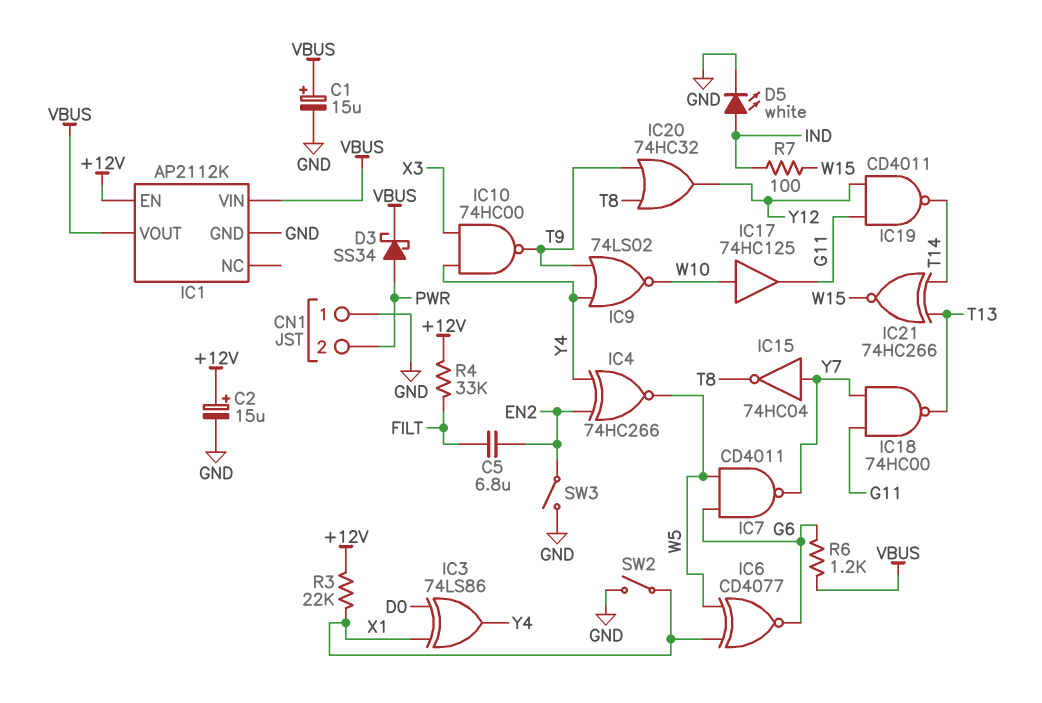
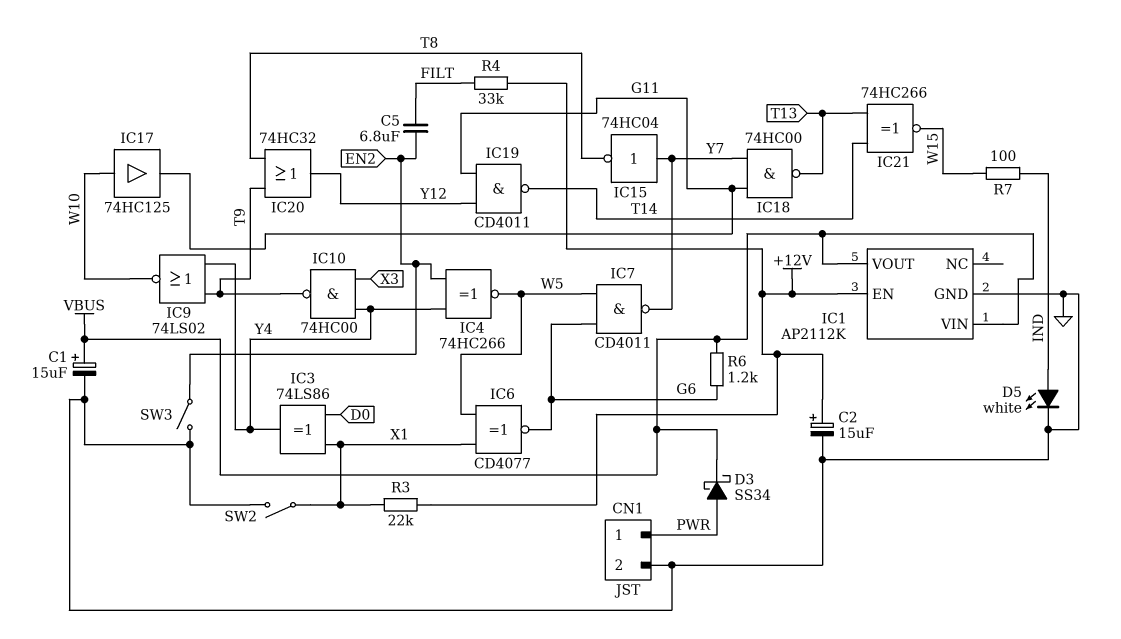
CN1 pin 1: GND -> PWR
CN1 pin 2: PWR -> GND

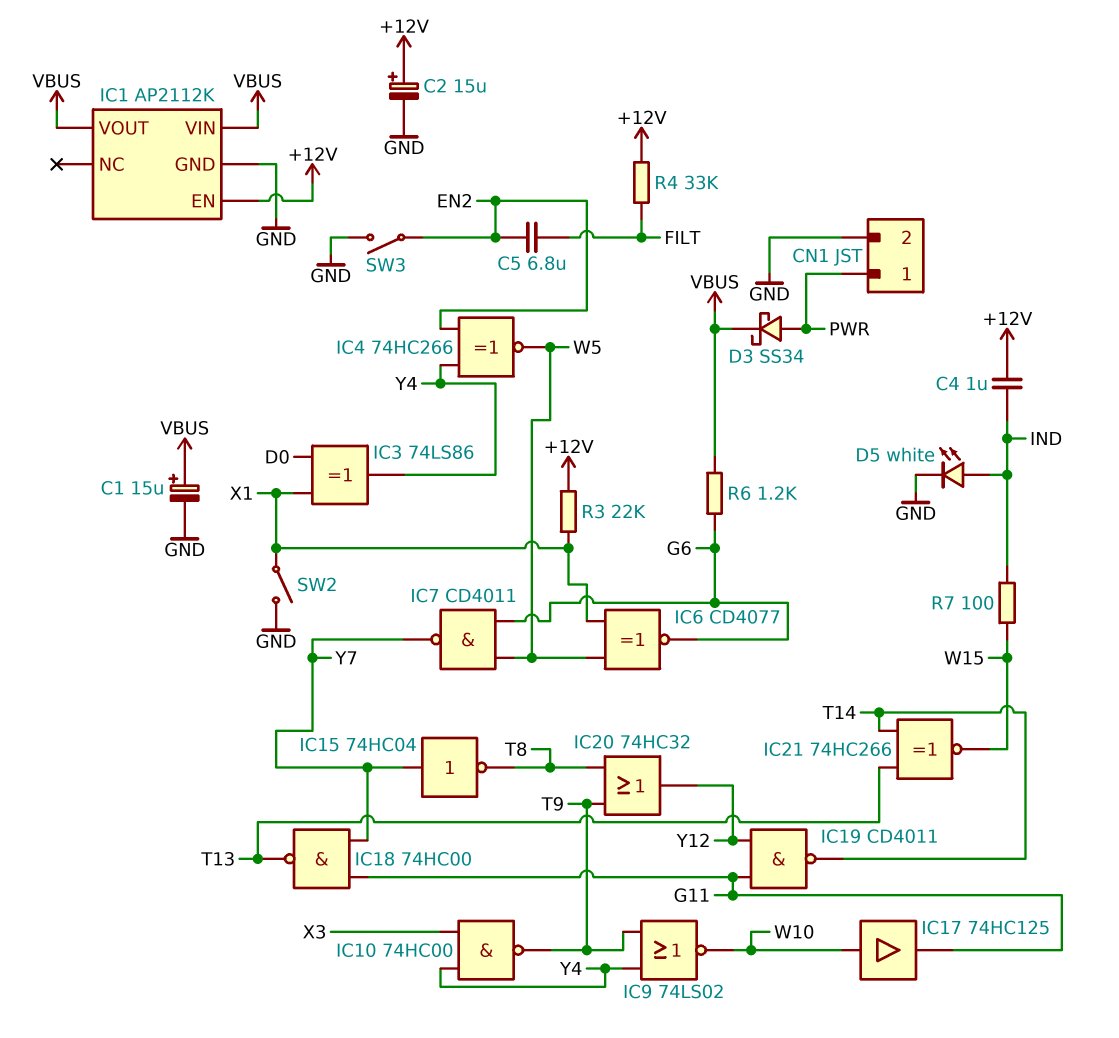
C4: none -> 1uF (+12V, IND)

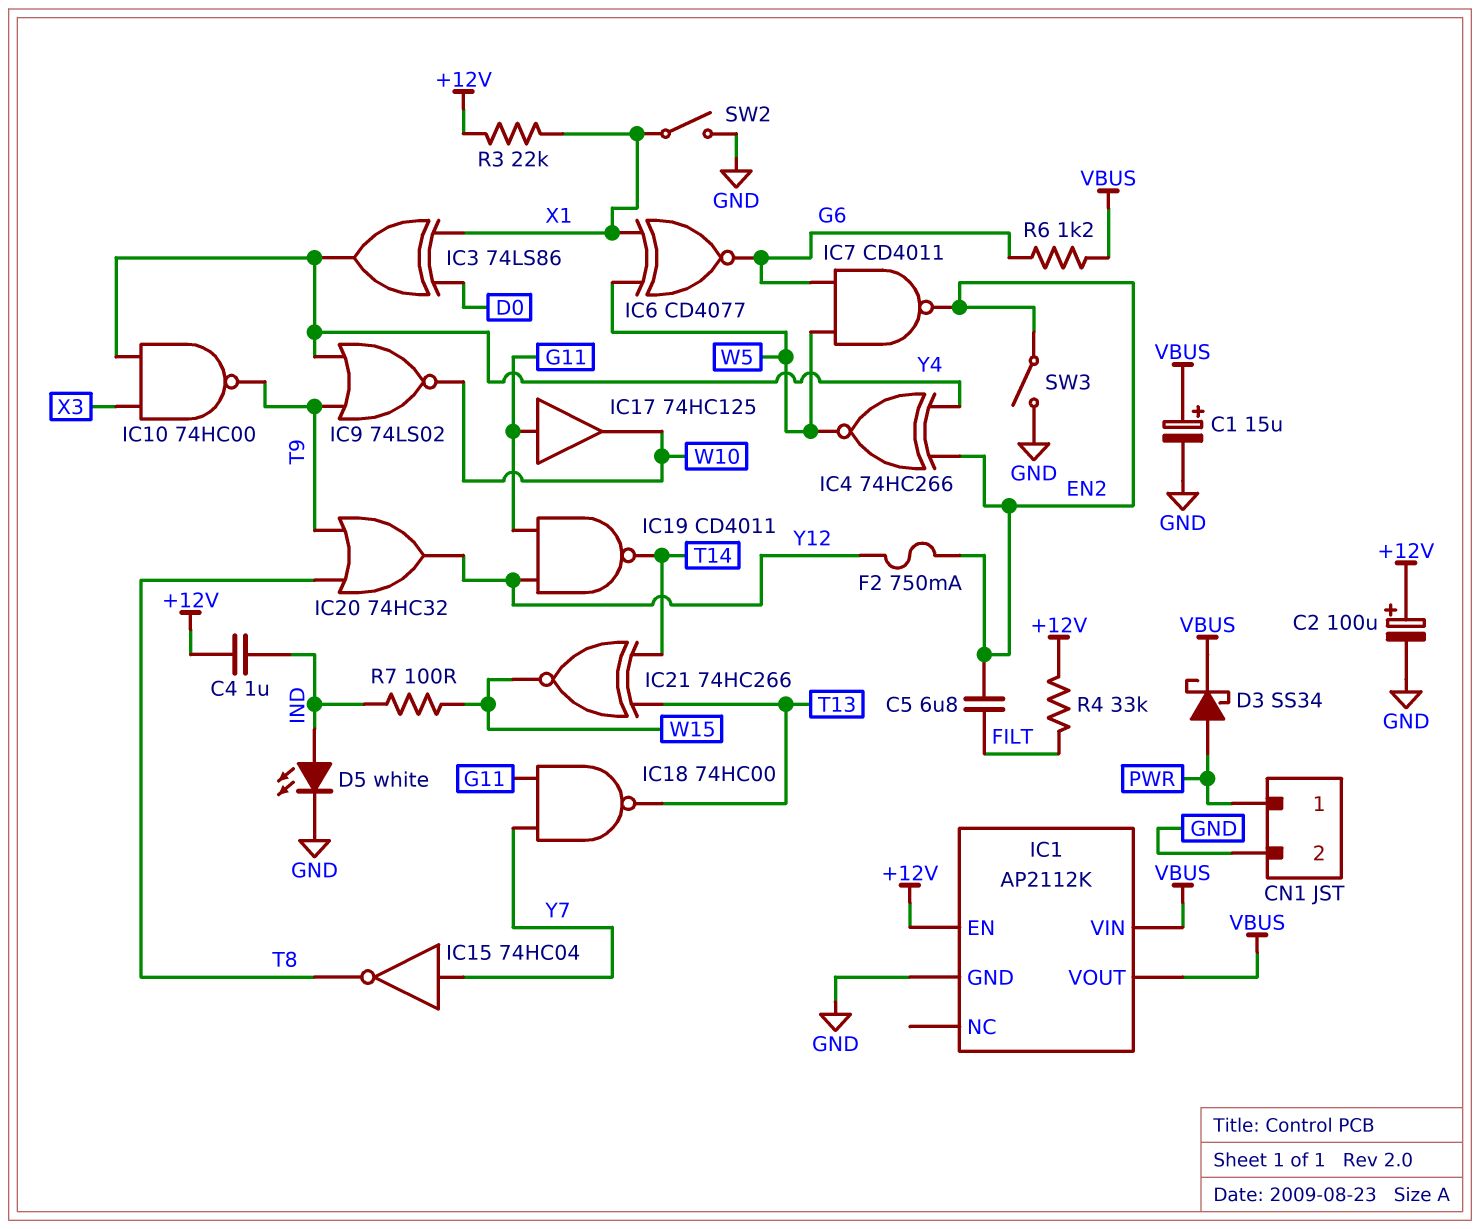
C2: 15uF (plus +12V, minus GND) -> 100uF (plus +12V, minus GND)
F2: none -> 750mA (EN2, Y12)
IC7: NAND CD4011 (in G6, in W5, out Y7) -> NAND CD4011 (in G6, in W5, out EN2)
IC17: buffer 74HC125 (in W10, out G11) -> buffer 74HC125 (in G11, out W10)

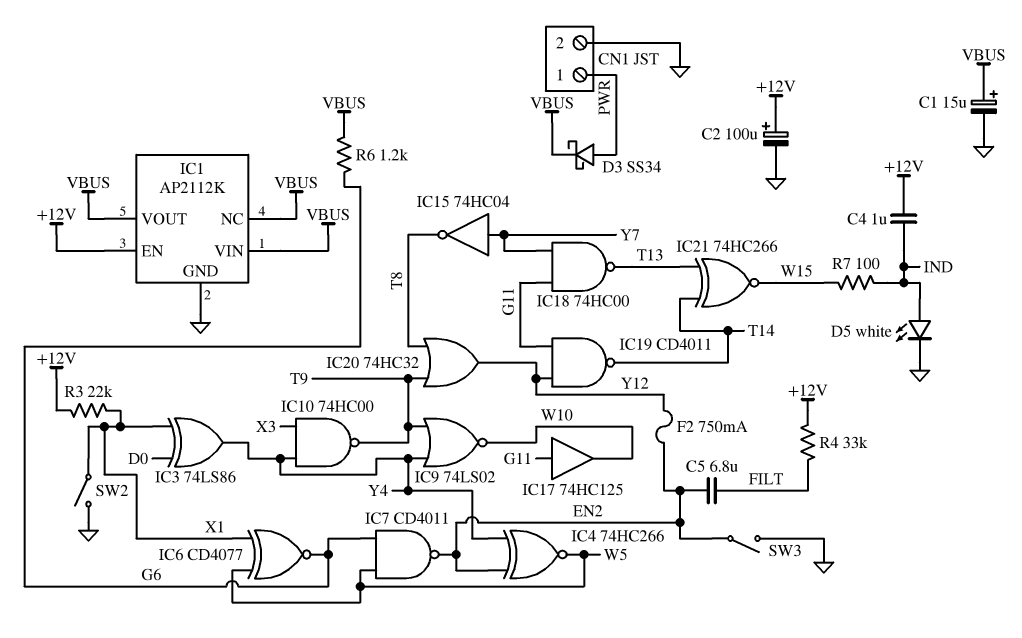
IC1 pin NC: none -> VBUS

